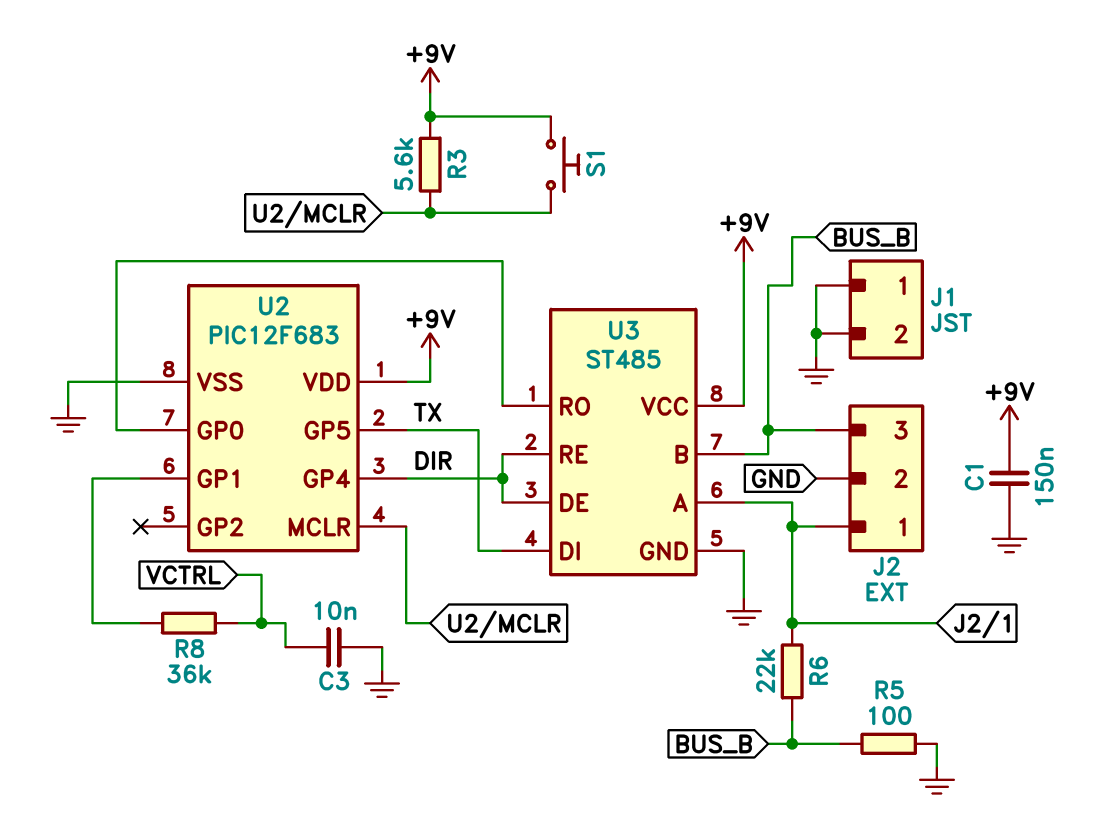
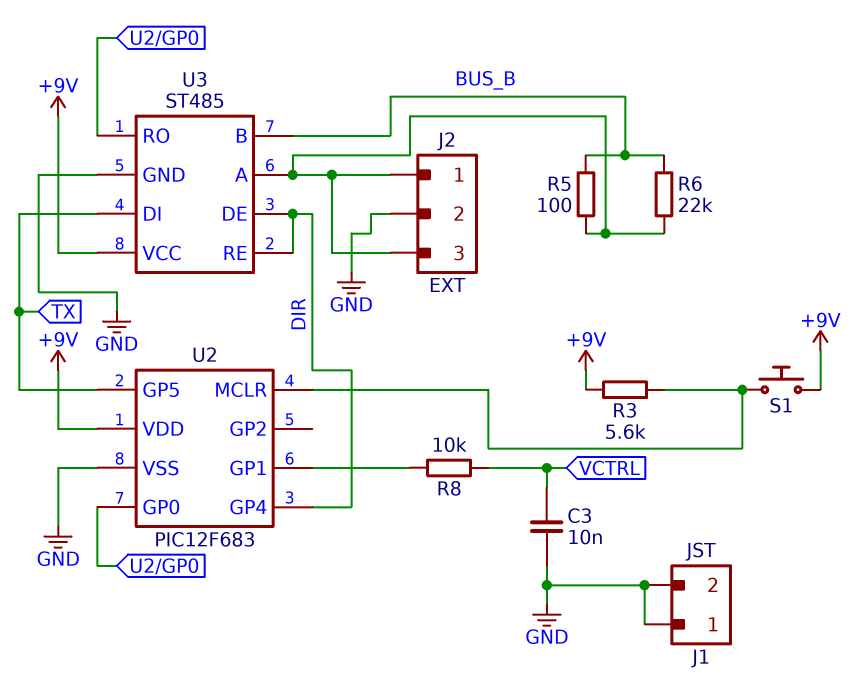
C1: 150nF (+9V, GND) -> none
J2 pin 3: BUS_B -> J2/1
R5: 100 (BUS_B, GND) -> 100 (BUS_B, J2/1)
R8: 36k (U2/GP1, VCTRL) -> 10k (U2/GP1, VCTRL)

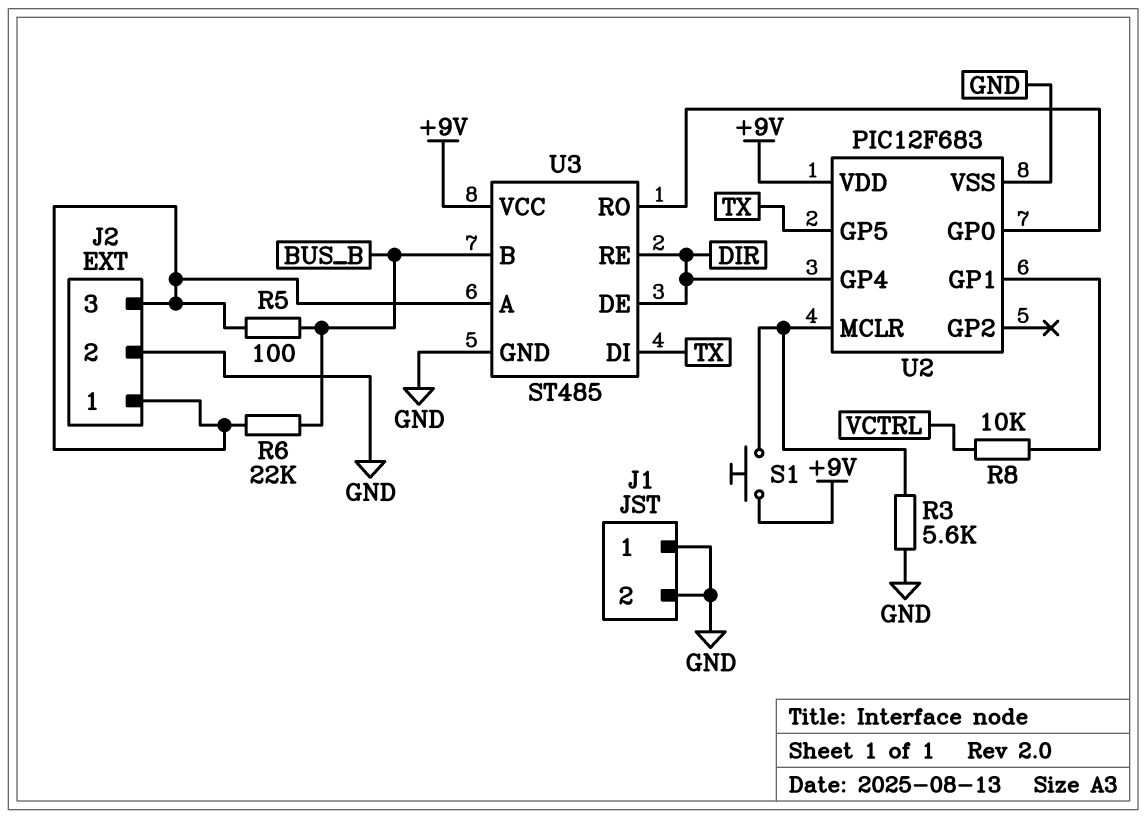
C3: 10nF (GND, VCTRL) -> none
R3: 5.6k (+9V, U2/MCLR) -> 5.6k (GND, U2/MCLR)

